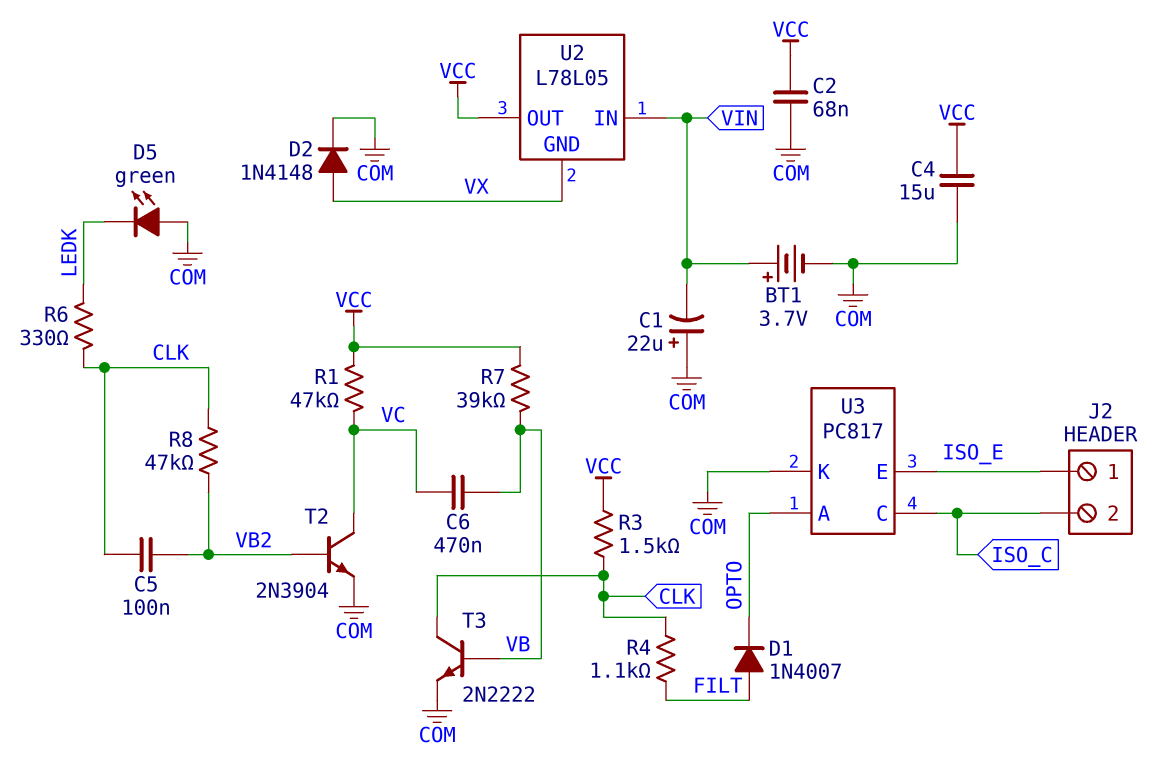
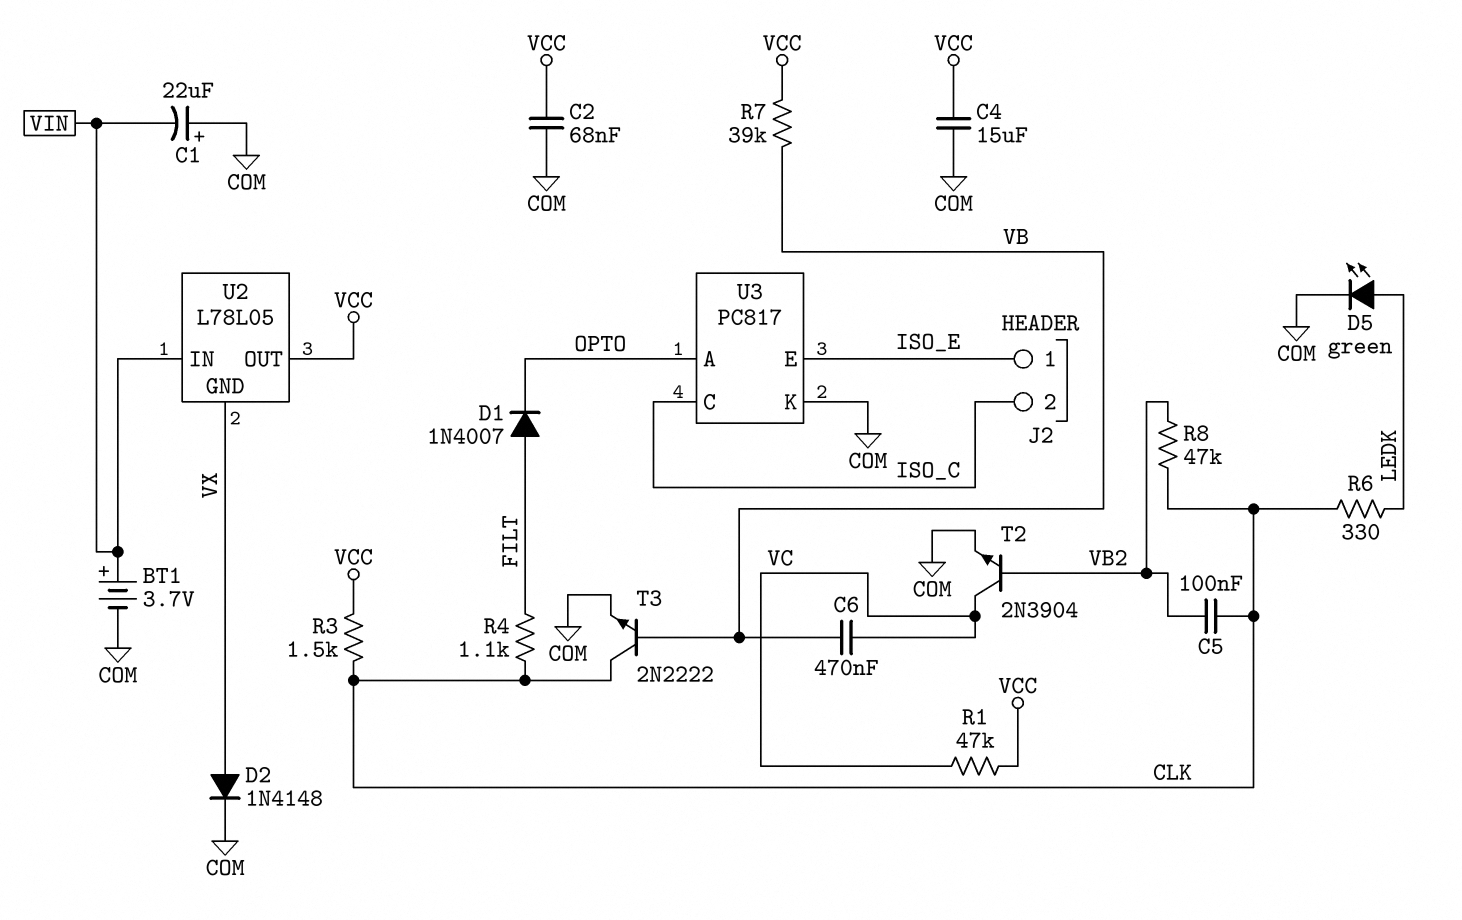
D5: LED green (A COM, K LEDK) -> LED green (A LEDK, K COM)

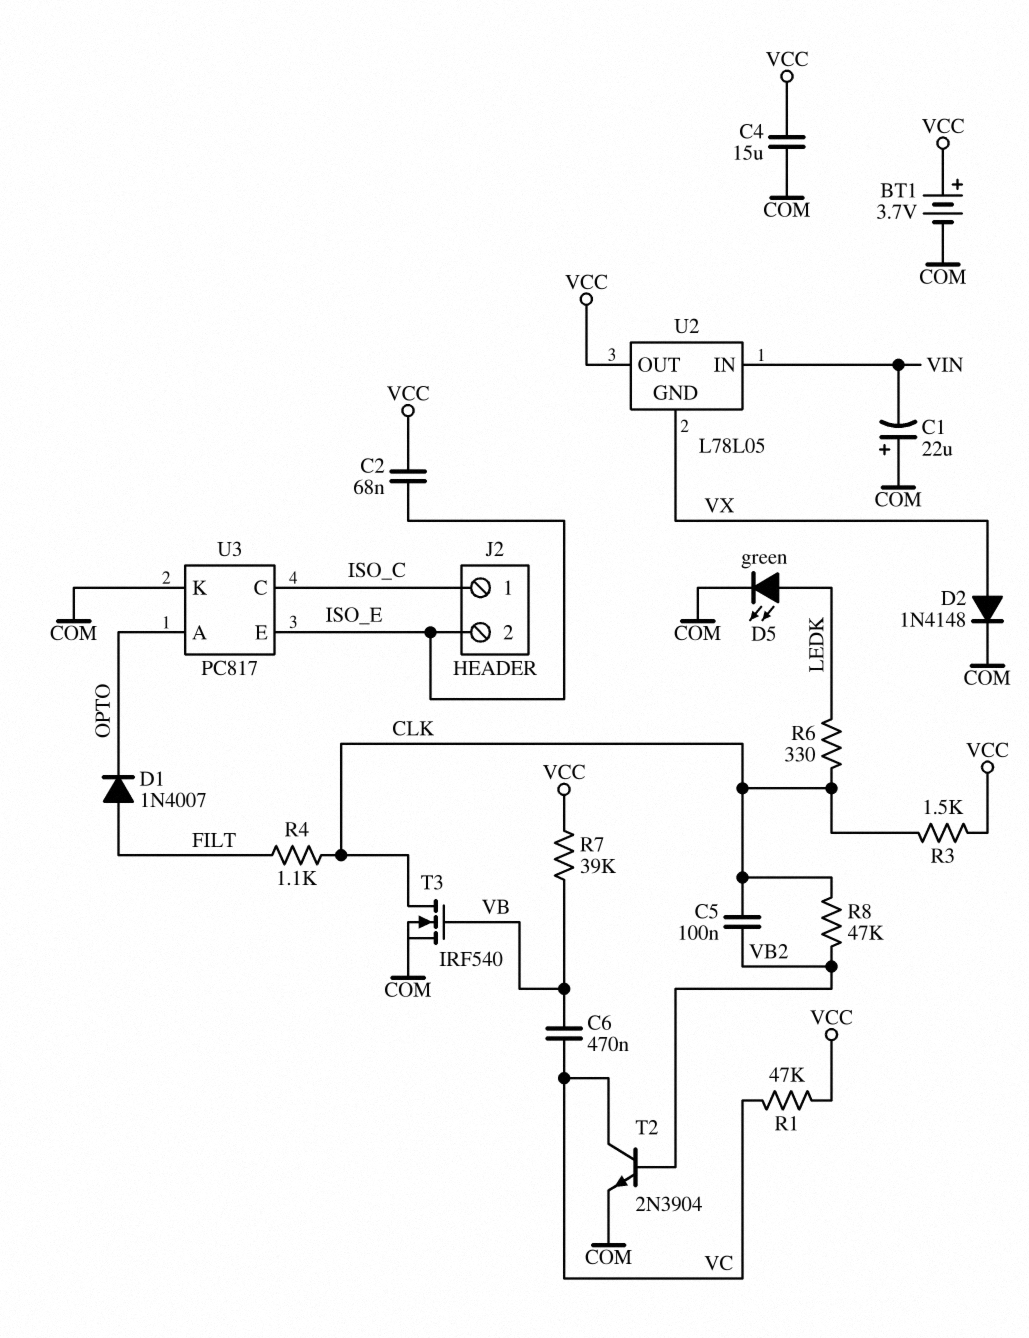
BT1: 3.7V (plus VIN, minus COM) -> 3.7V (plus VCC, minus COM)
C2: 68nF (COM, VCC) -> 68nF (ISO_E, VCC)
J2 pin 1: ISO_E -> ISO_C
J2 pin 2: ISO_C -> ISO_E
T3: NPN 2N2222 (B VB, C CLK, E COM) -> NMOS IRF540 (G VB, D CLK, S COM)

